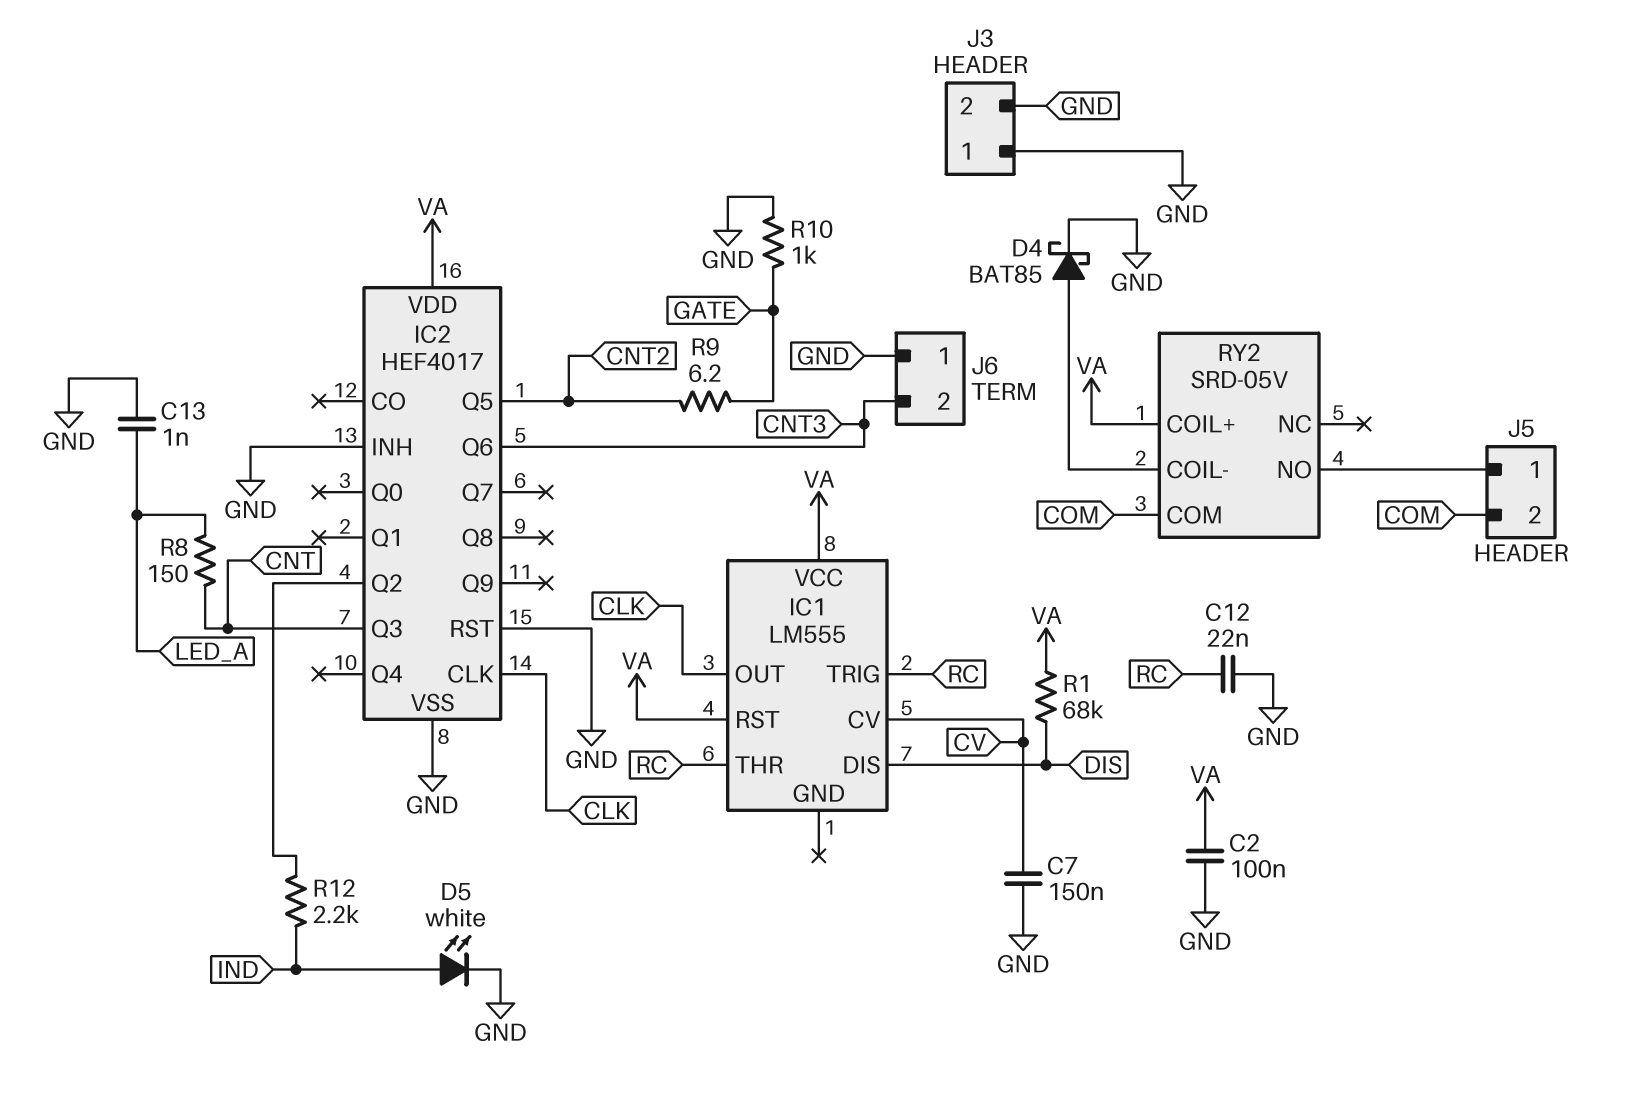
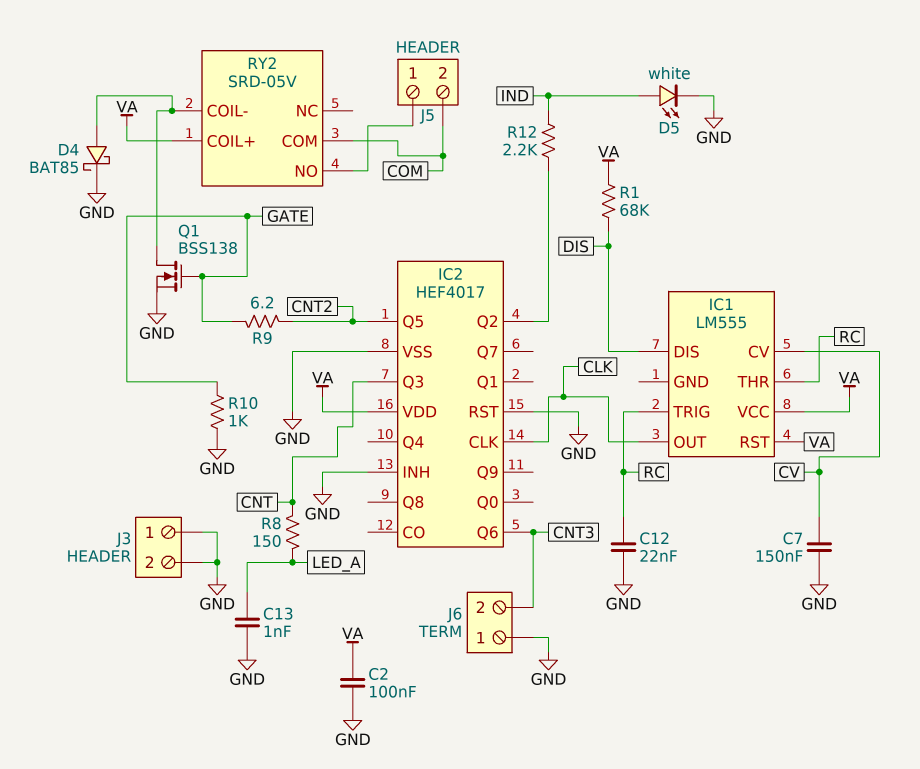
Q1: none -> NMOS BSS138 (G GATE, D RY2/COIL-, S GND)

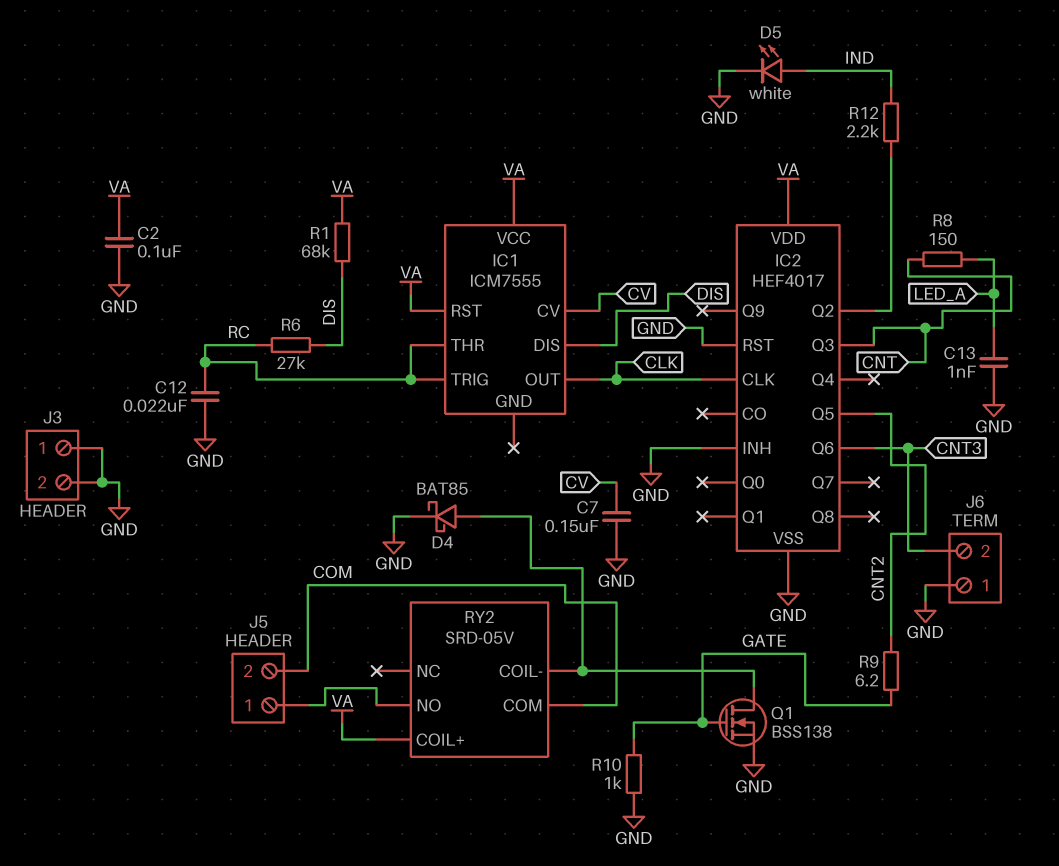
IC1: LM555 -> ICM7555
R6: none -> 27k (DIS, RC)

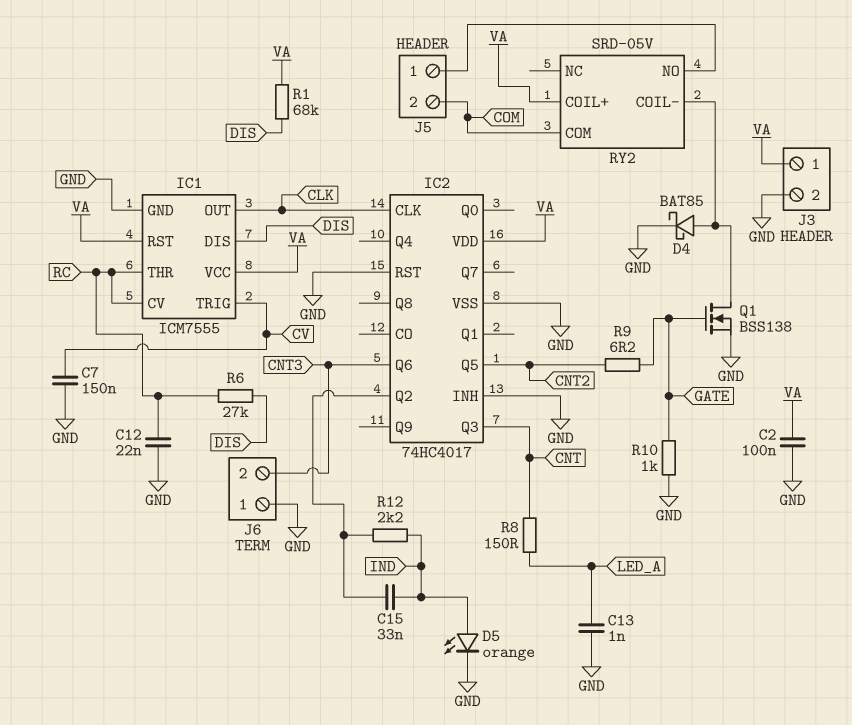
C15: none -> 33nF (IC2/Q2, IND)
D5: LED white (A IND, K GND) -> LED orange (A IND, K GND)
IC1 pin CV: CV -> RC
IC1 pin GND: none -> GND
IC1 pin TRIG: RC -> CV
IC2: HEF4017 -> 74HC4017
J3 pin 1: GND -> VA

